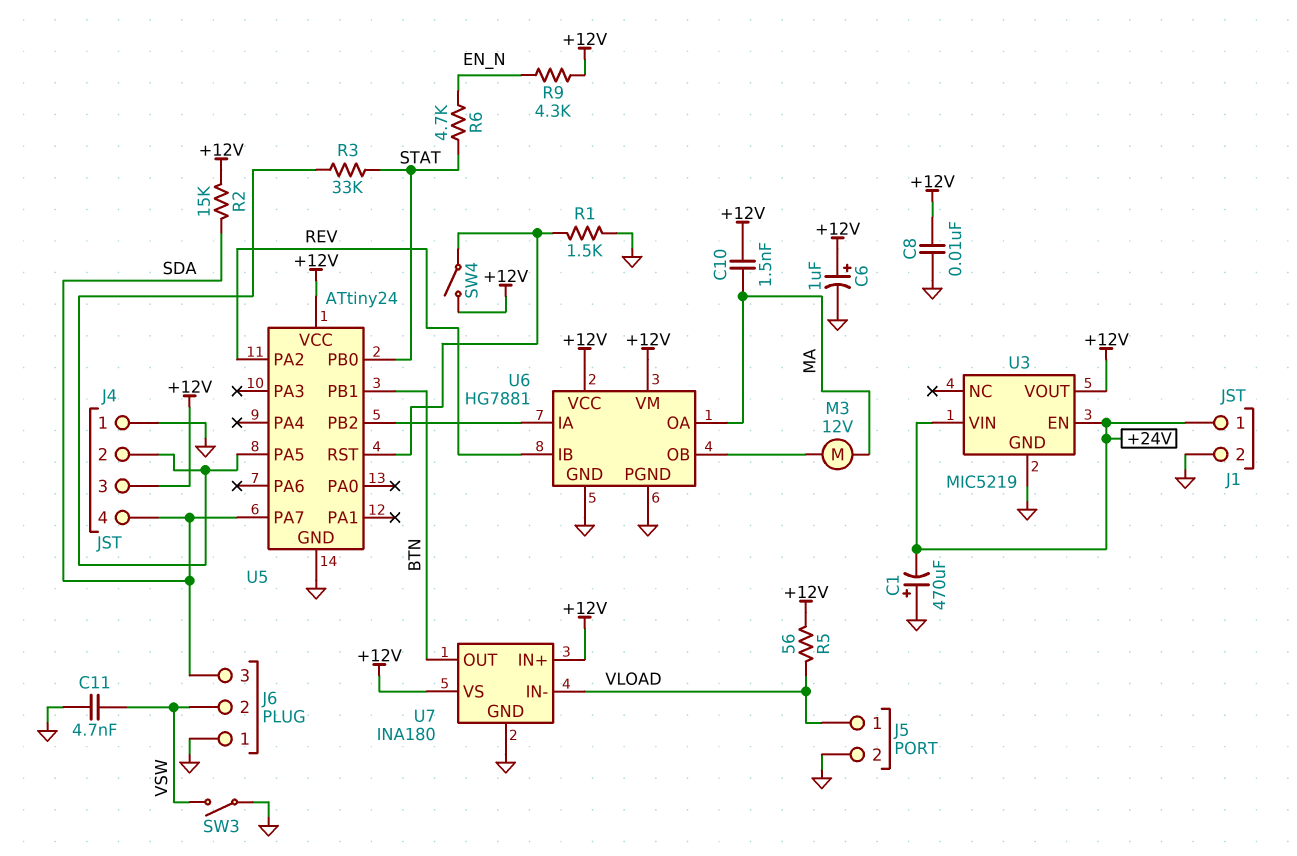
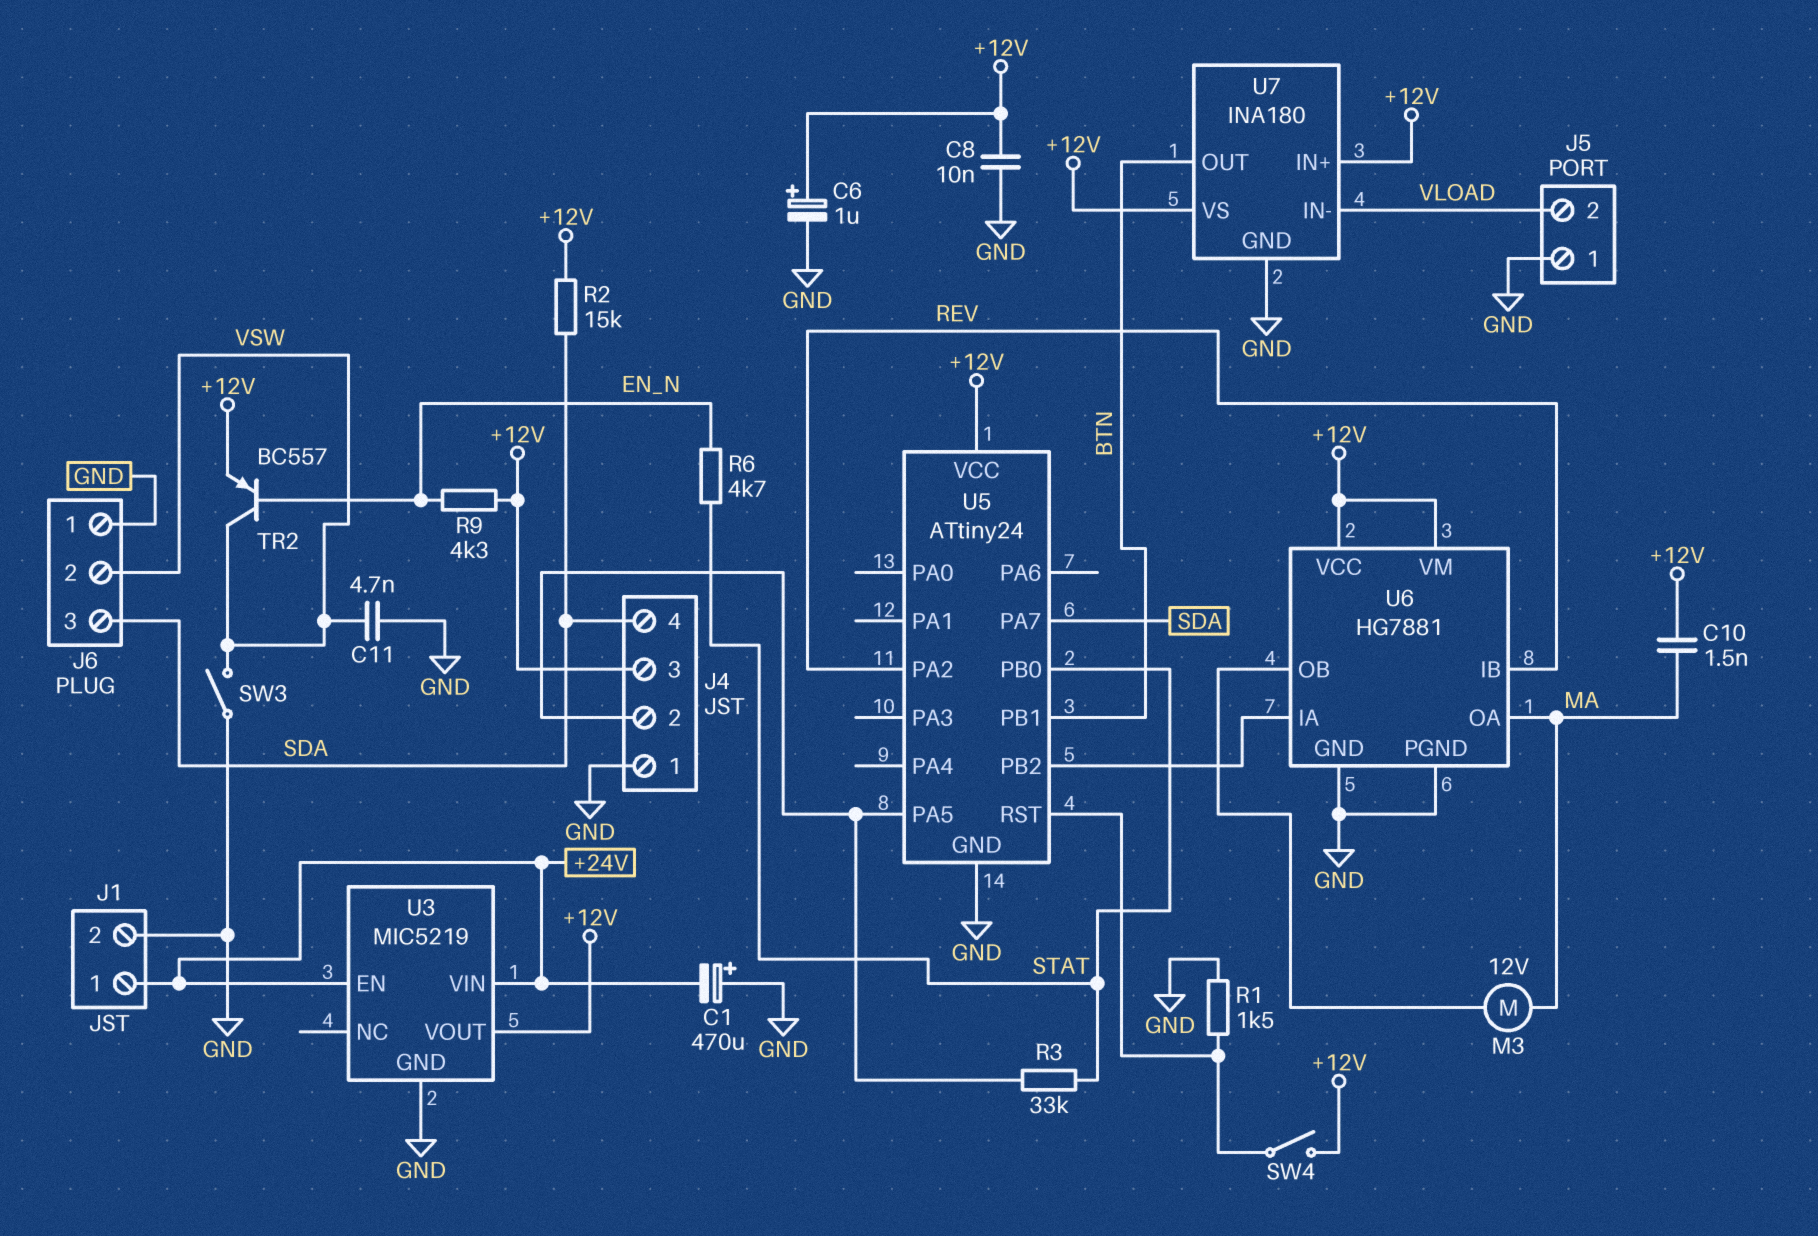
J5 pin 1: VLOAD -> GND
J5 pin 2: GND -> VLOAD
R5: 56 (+12V, VLOAD) -> none
TR2: none -> PNP BC557 (B EN_N, C VSW, E +12V)

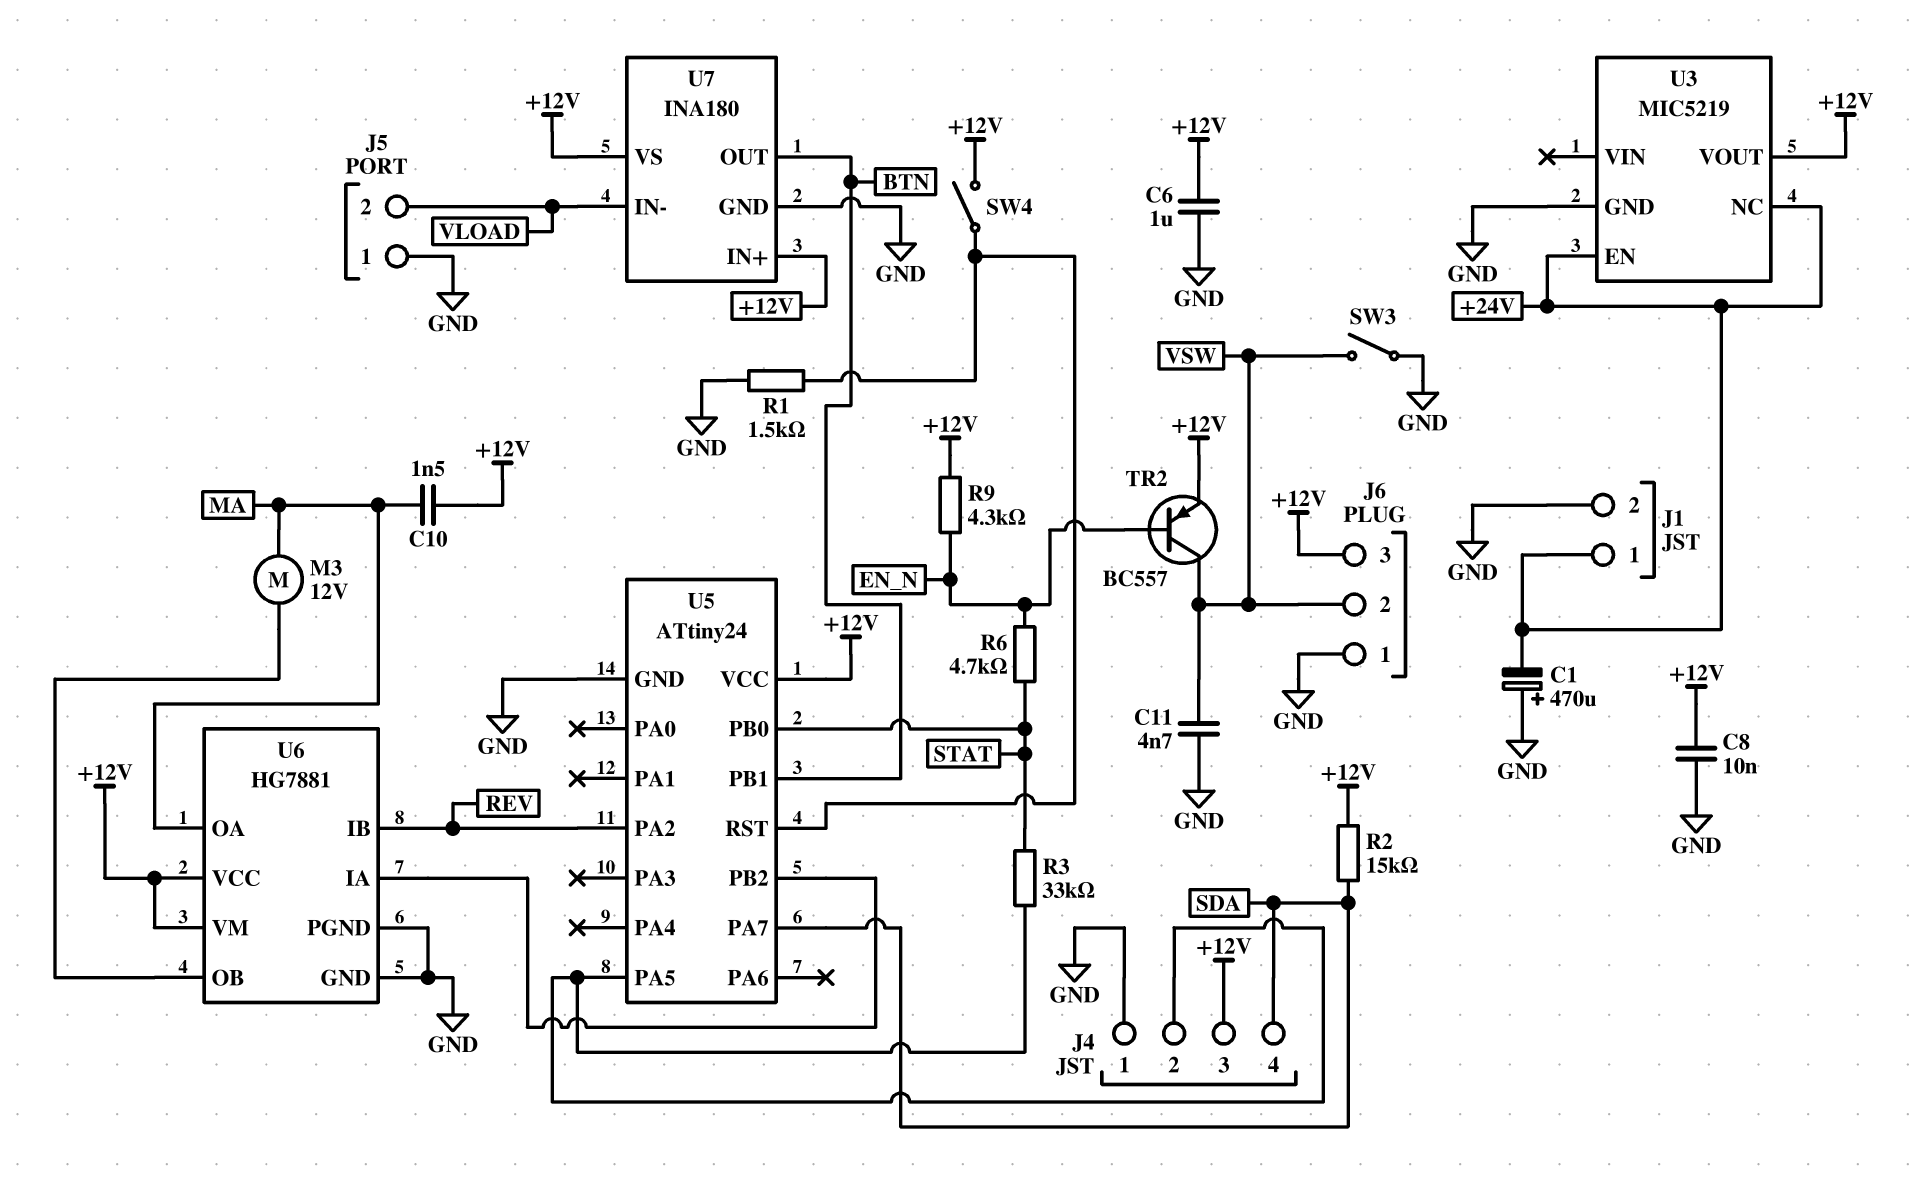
C6: 1uF (plus +12V, minus GND) -> 1uF (+12V, GND)
J6 pin 3: SDA -> +12V
U3 pin NC: none -> +24V
U3 pin VIN: +24V -> none

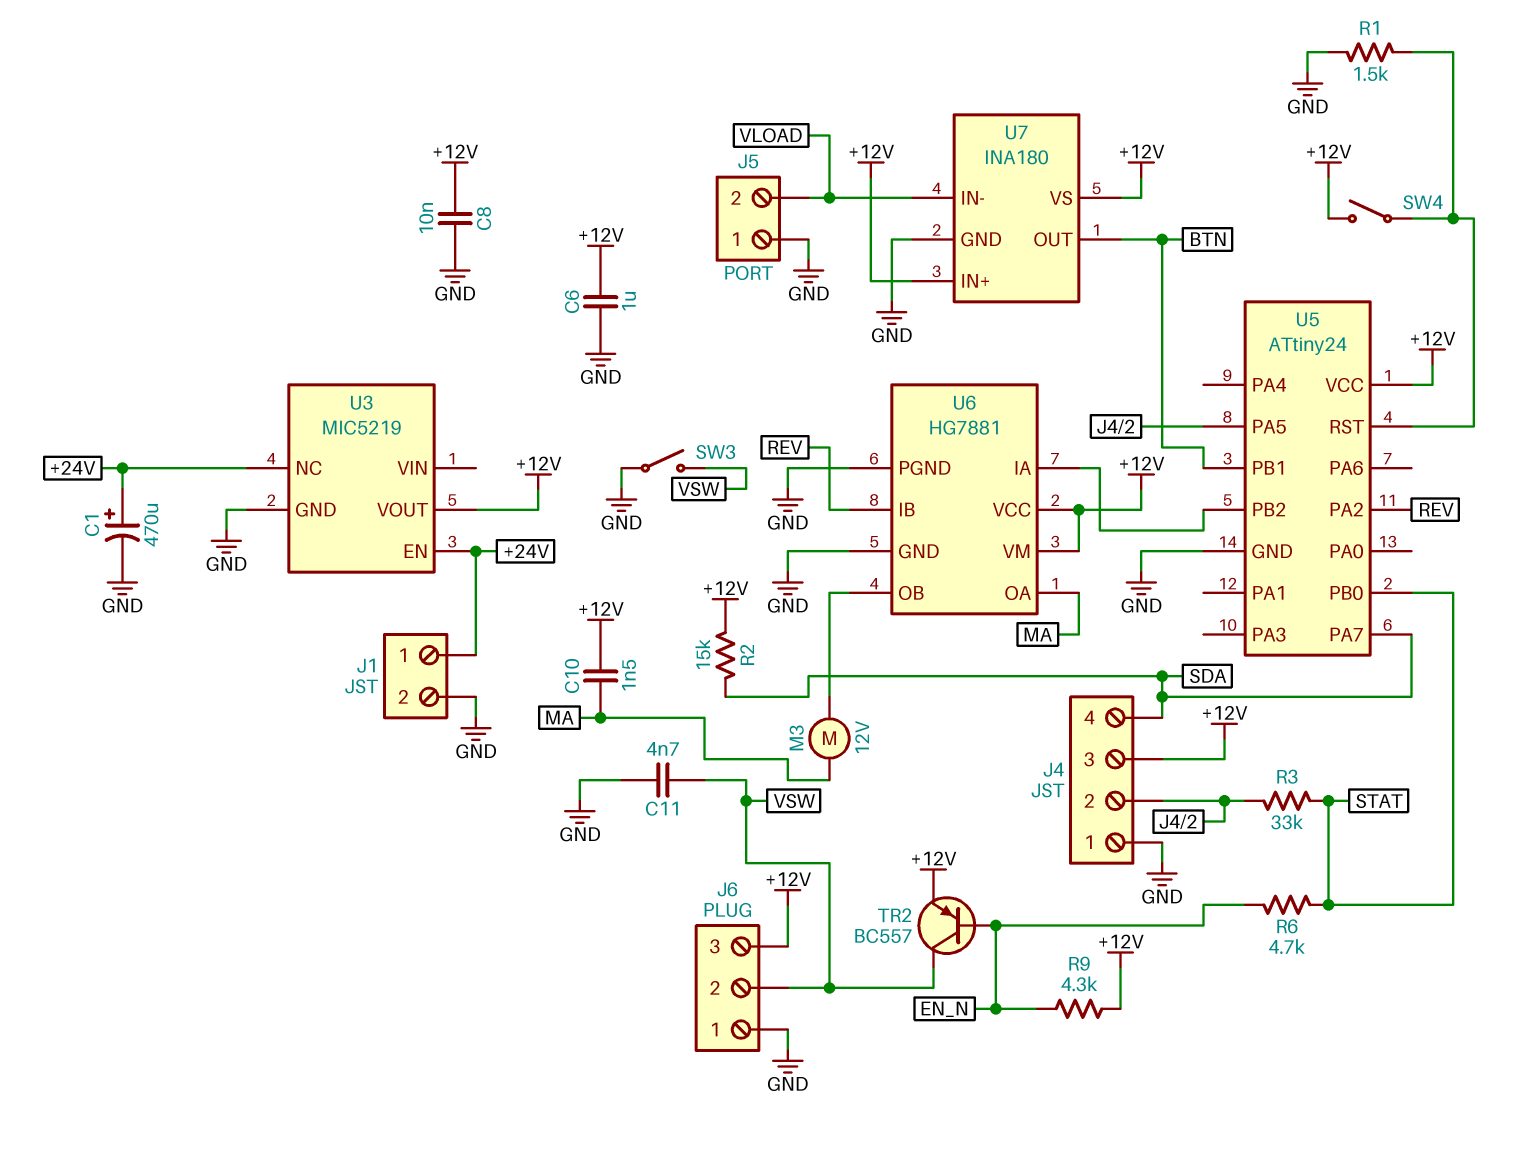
C1: 470uF (plus GND, minus +24V) -> 470uF (plus +24V, minus GND)

